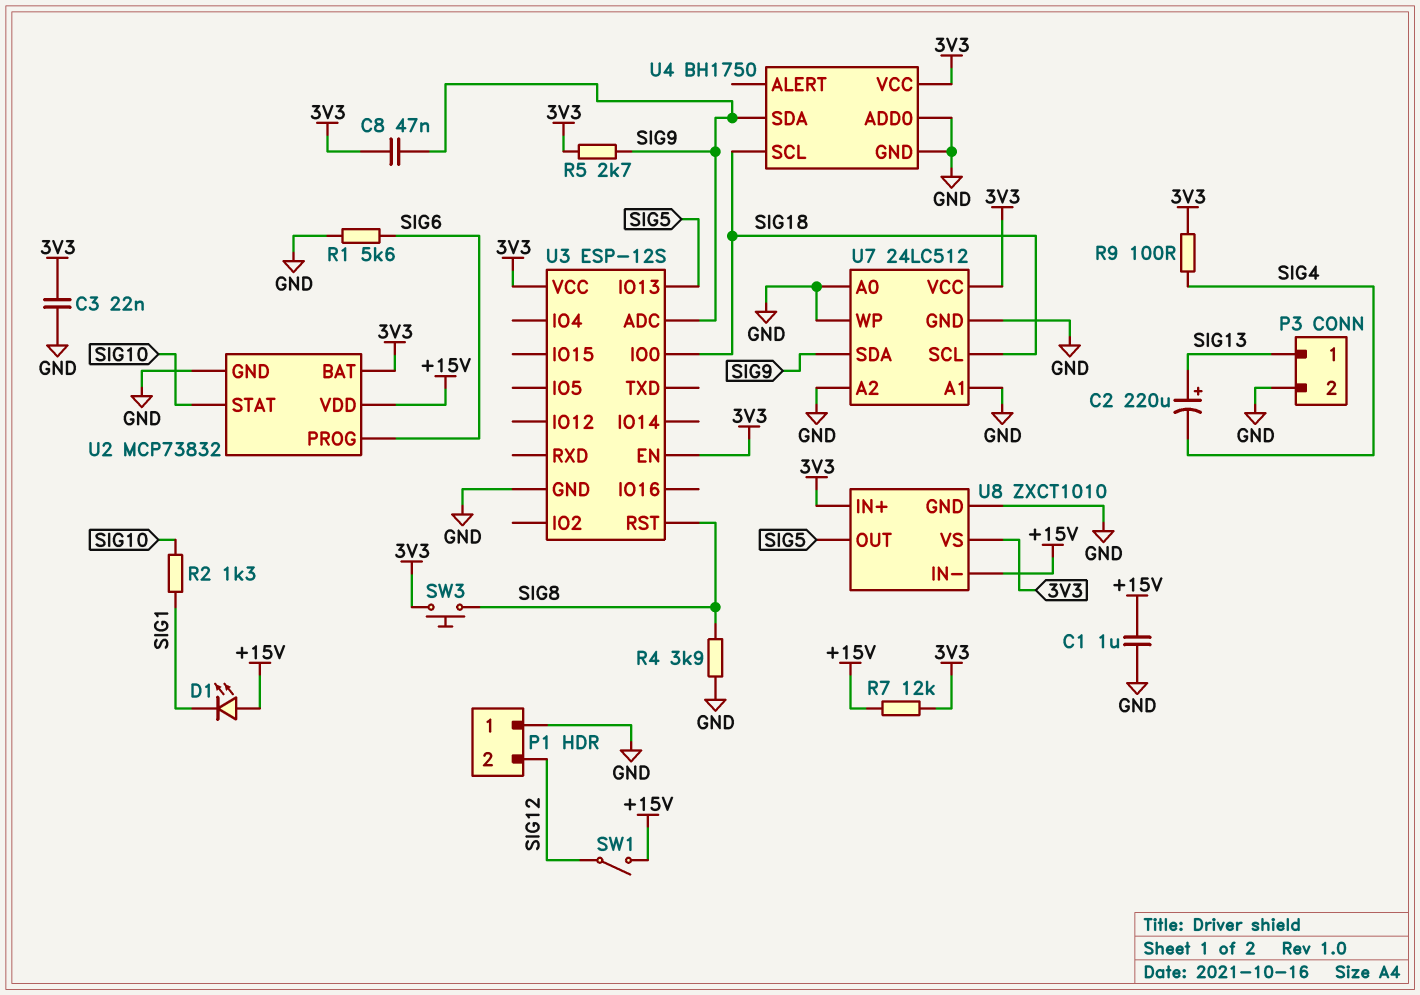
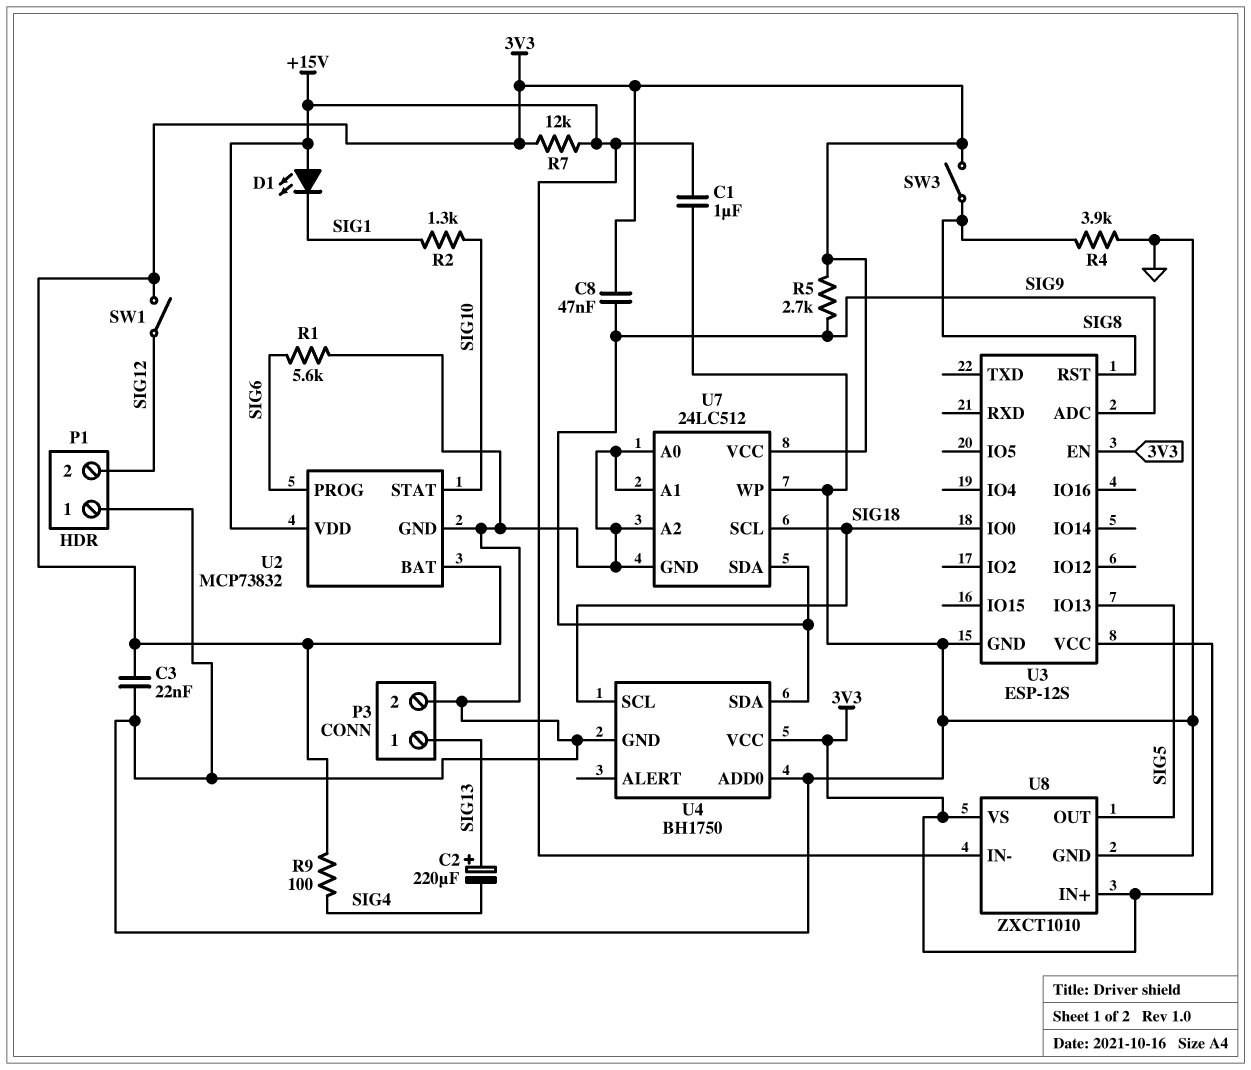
SW1: switch (+15V, SIG12) -> switch (3V3, SIG12)
SW3: button (3V3, SIG8) -> switch (3V3, SIG8)

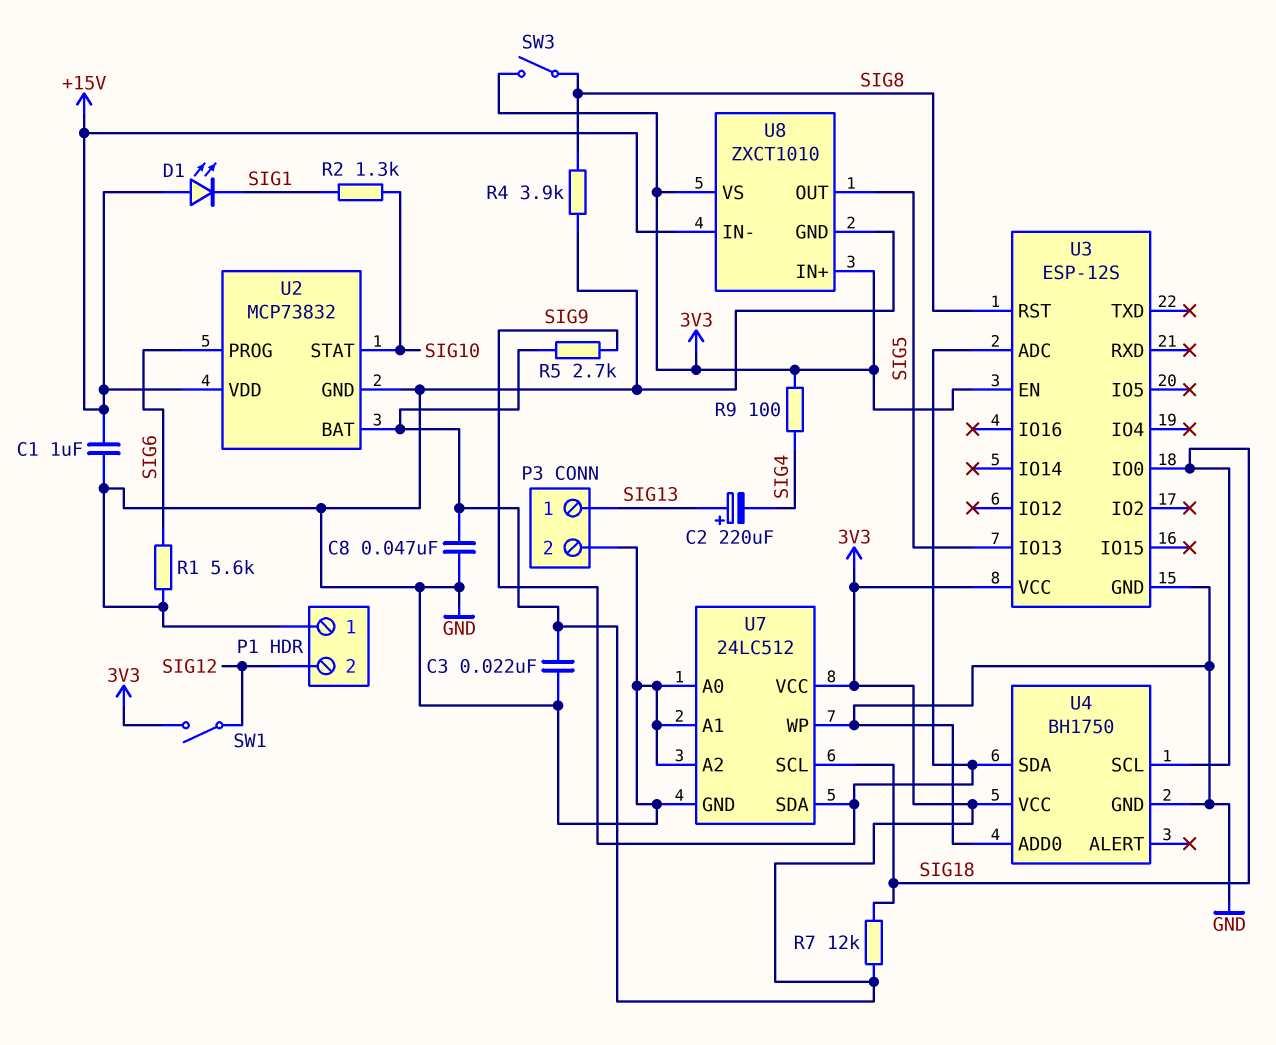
C8: 47nF (3V3, SIG9) -> 47nF (3V3, GND)
R7: 12k (+15V, 3V3) -> 12k (3V3, SIG18)

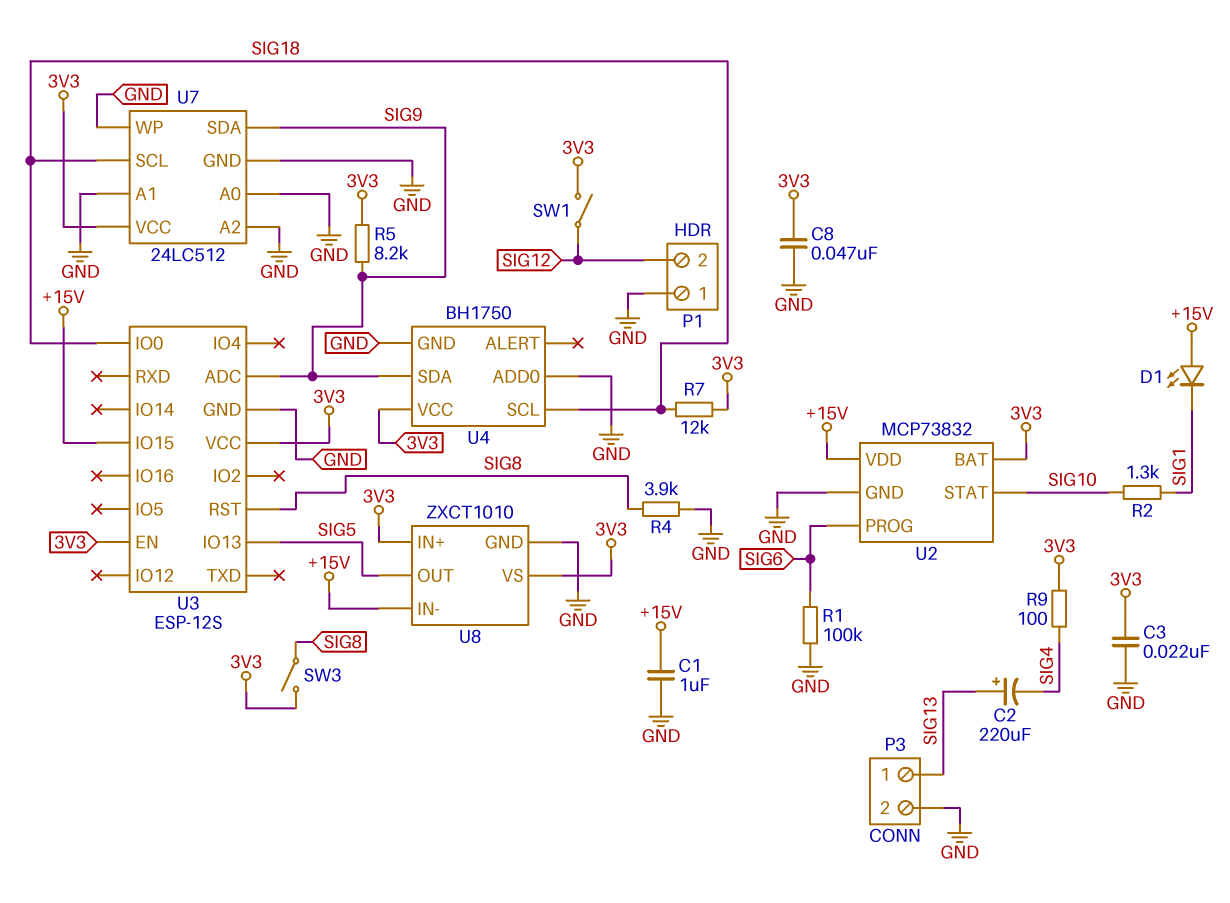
R1: 5.6k (GND, SIG6) -> 100k (GND, SIG6)
R5: 2.7k (3V3, SIG9) -> 8.2k (3V3, SIG9)
U3 pin IO15: none -> +15V

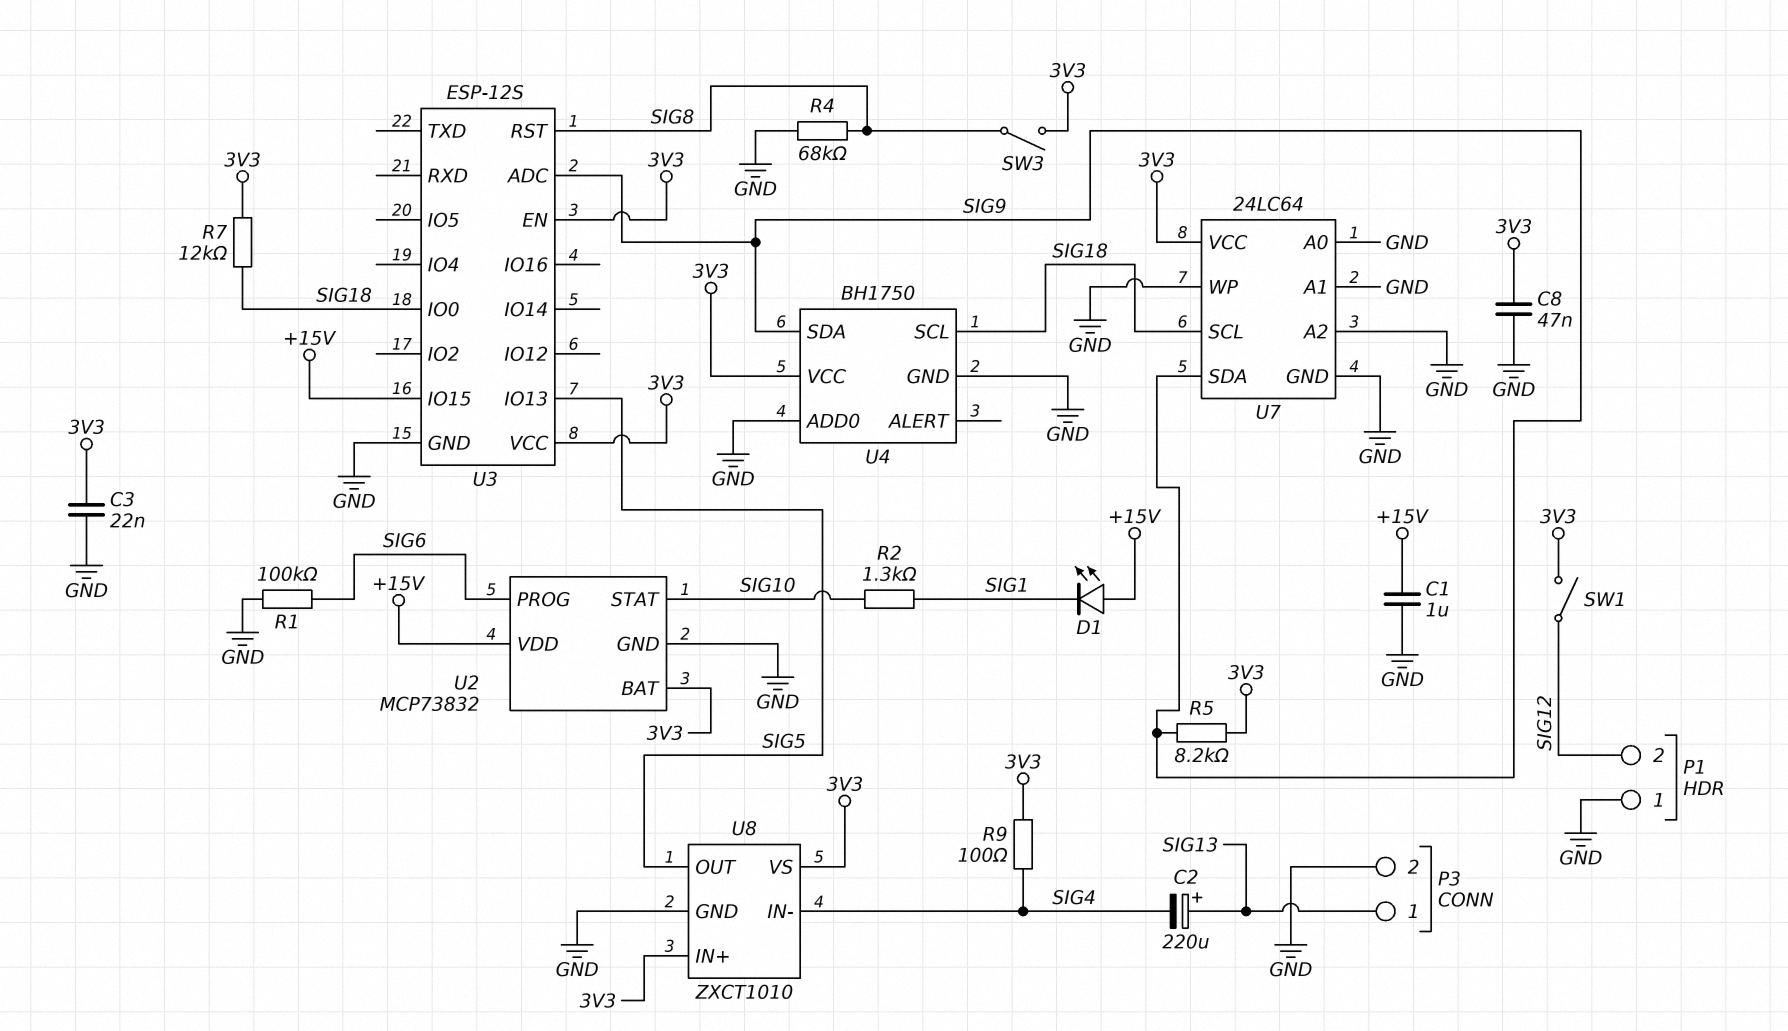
R4: 3.9k (GND, SIG8) -> 68k (GND, SIG8)
U7: 24LC512 -> 24LC64
U8 pin IN-: +15V -> SIG4

